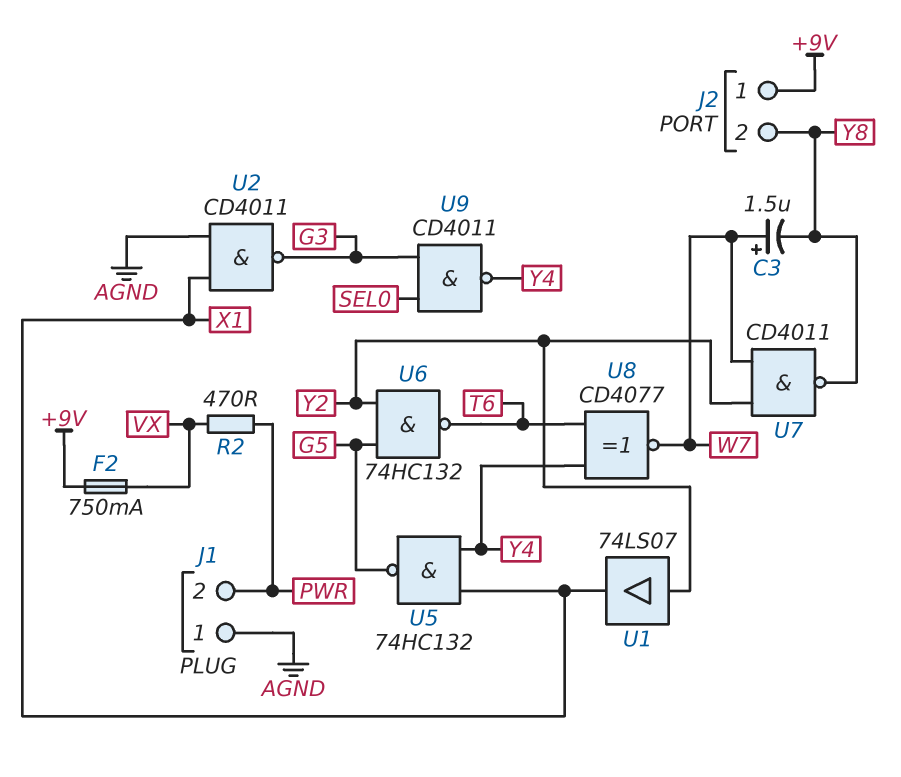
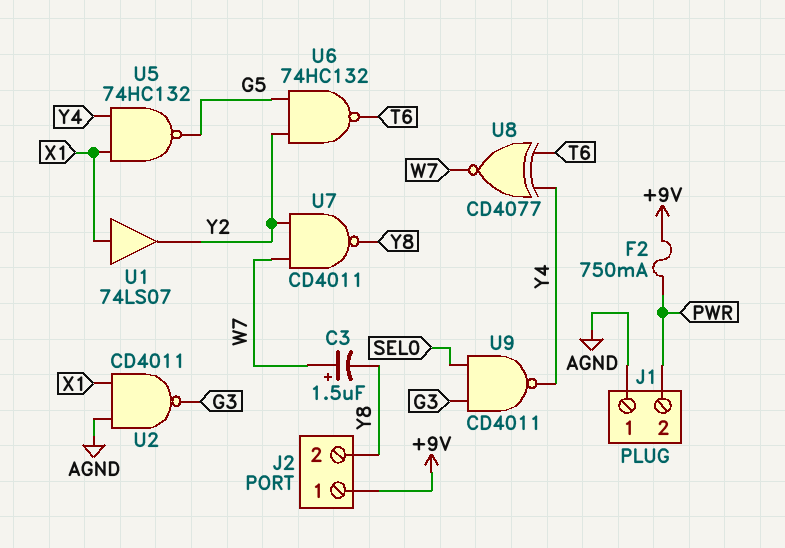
F2: 750mA (+9V, VX) -> 750mA (+9V, PWR)
R2: 470 (PWR, VX) -> none
U1: buffer 74LS07 (in Y2, out X1) -> buffer 74LS07 (in X1, out Y2)

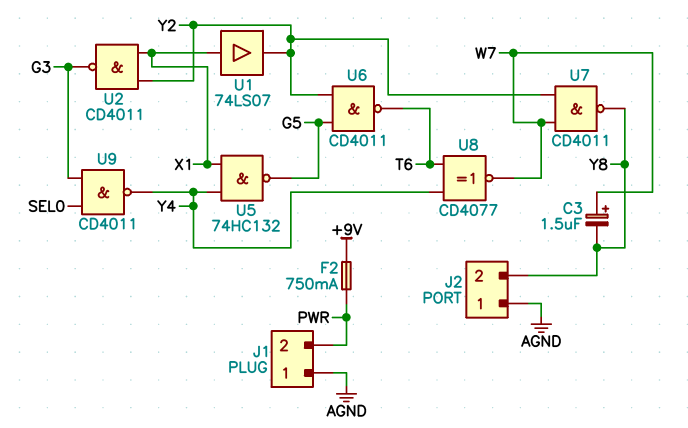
J2 pin 1: +9V -> AGND
U2: NAND CD4011 (in AGND, in X1, out G3) -> NAND CD4011 (in X1, in Y2, out G3)
U6: NAND 74HC132 (in G5, in Y2, out T6) -> NAND CD4011 (in G5, in Y2, out T6)

